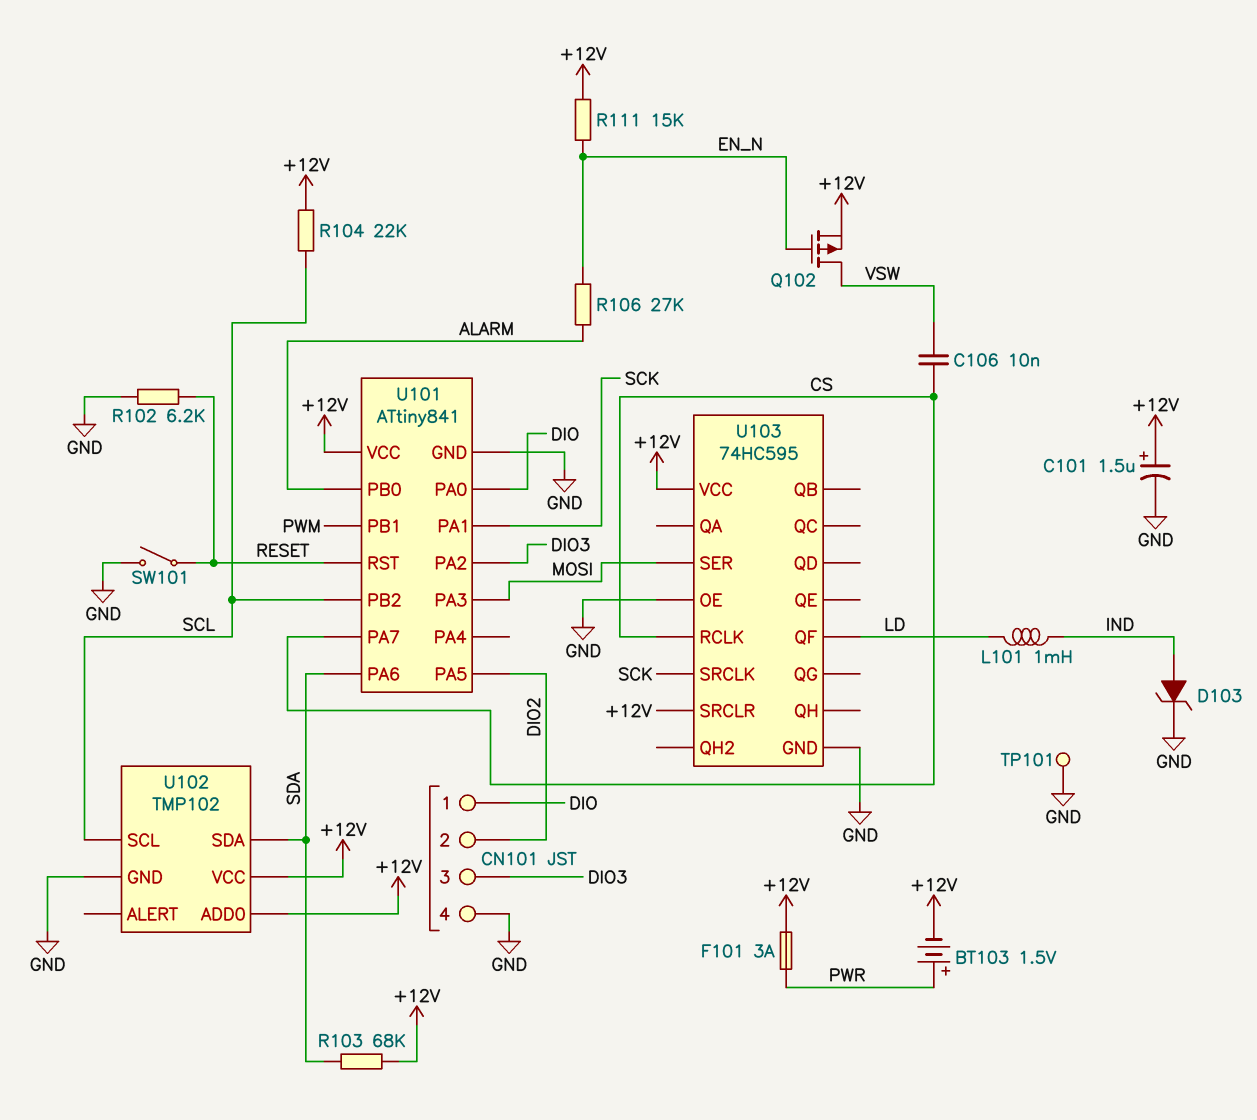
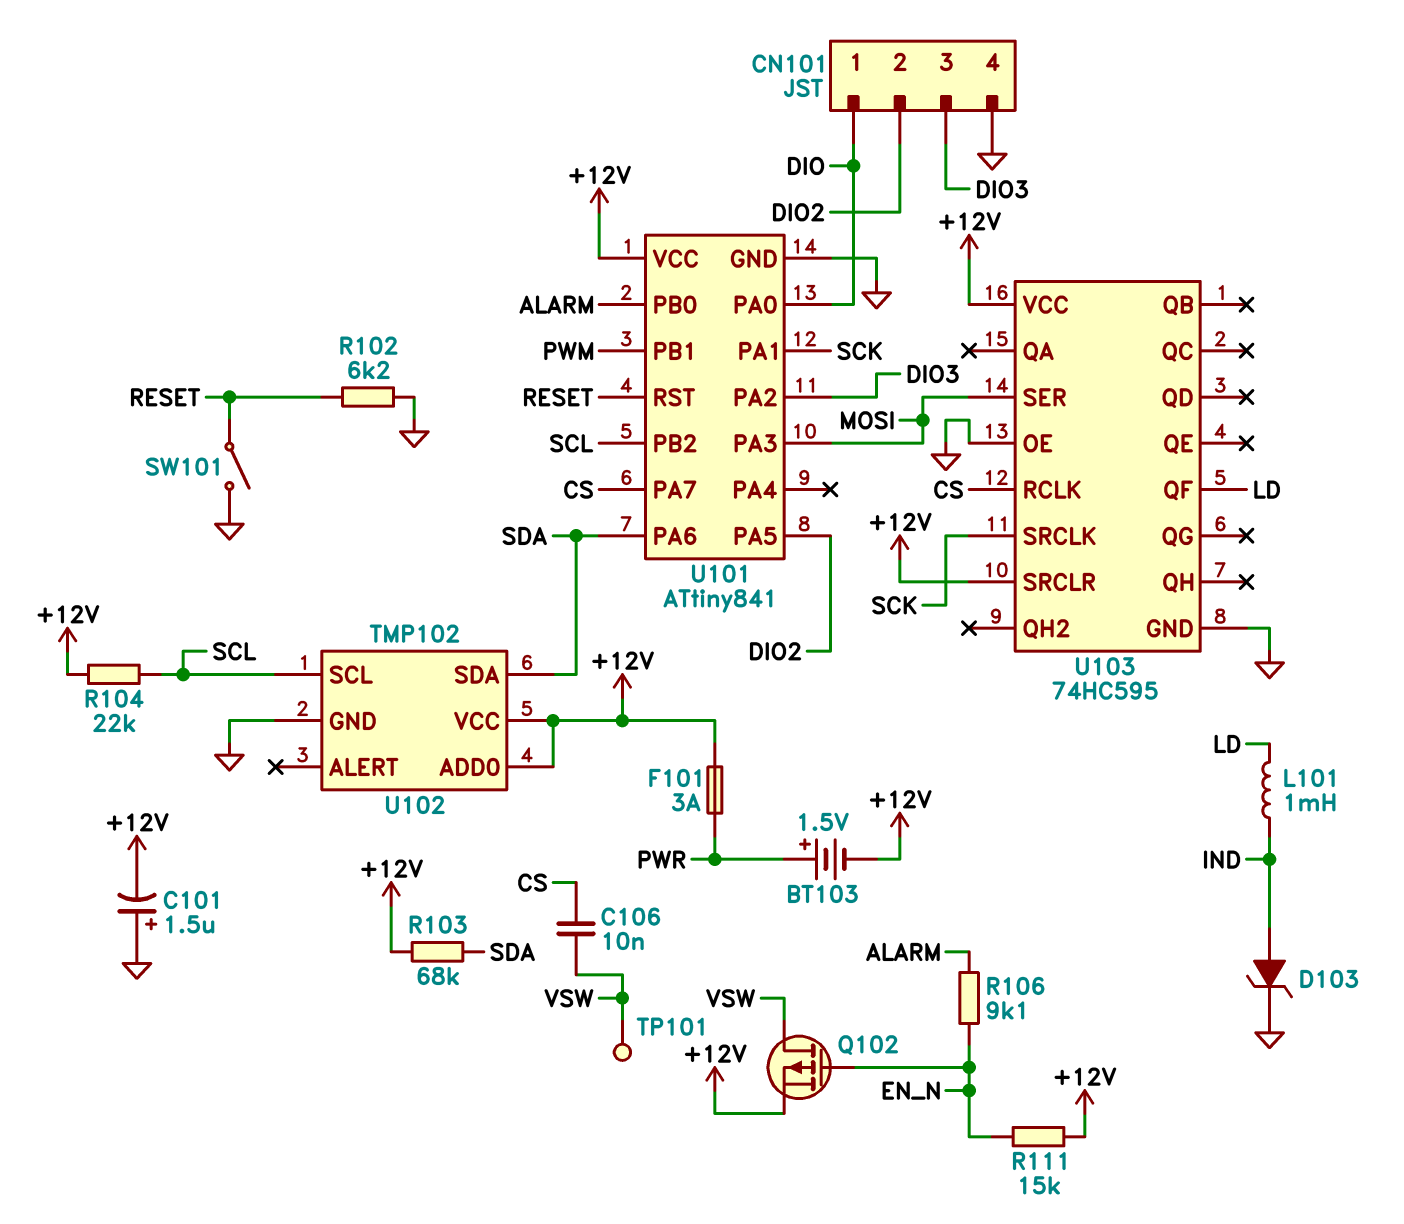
C101: 1.5uF (plus +12V, minus GND) -> 1.5uF (plus GND, minus +12V)
R106: 27k (ALARM, EN_N) -> 9.1k (ALARM, EN_N)
TP101: test point (GND) -> test point (VSW)

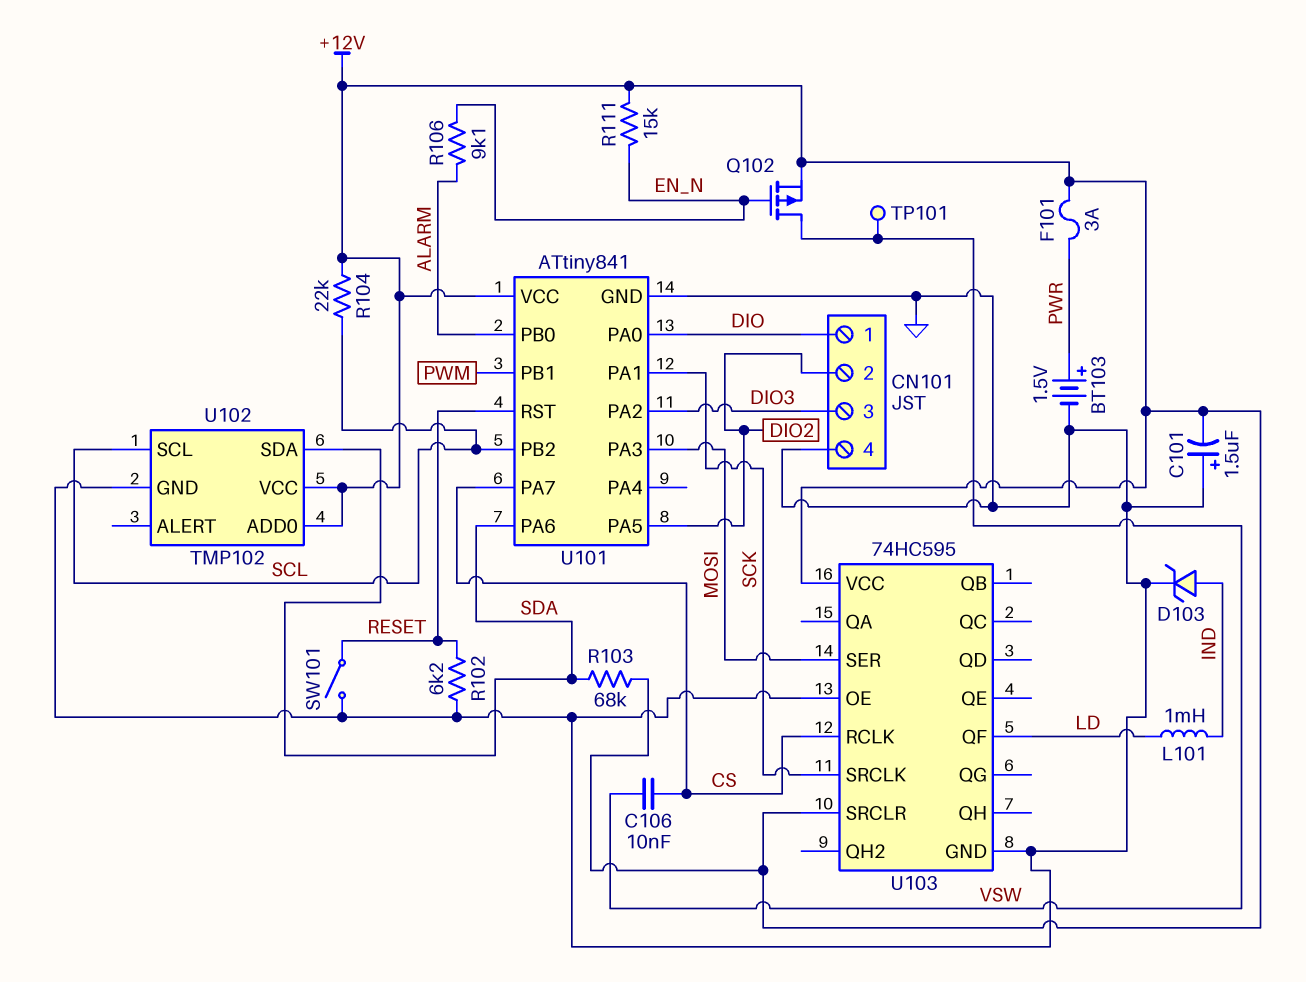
BT103: 1.5V (plus PWR, minus +12V) -> 1.5V (plus PWR, minus GND)

